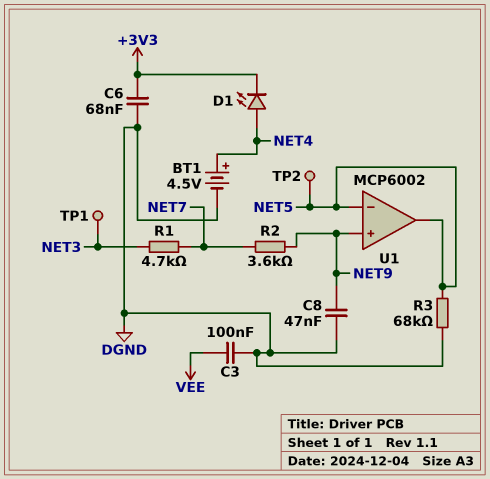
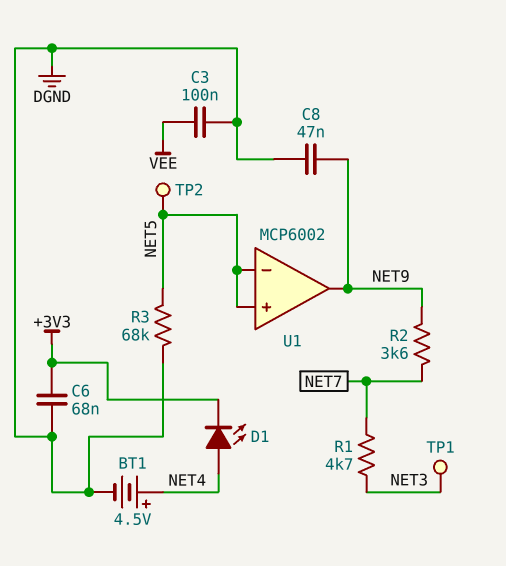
U1 pin in+: NET9 -> NET5
U1 pin out: NET5 -> NET9

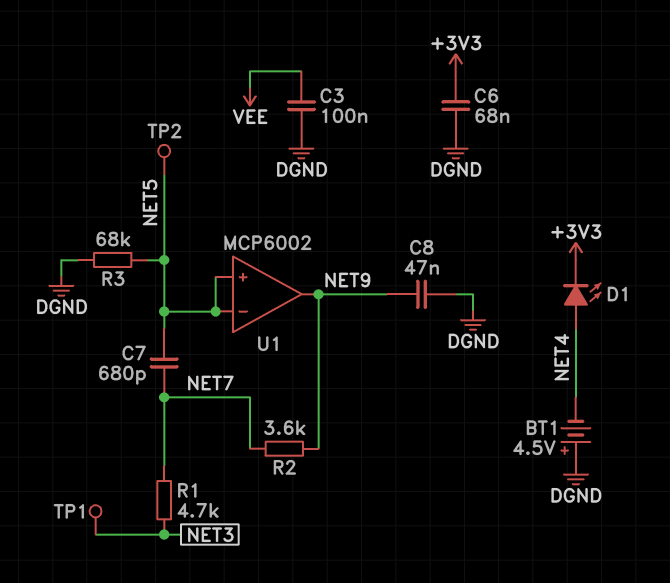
BT1: 4.5V (plus NET4, minus DGND) -> 4.5V (plus DGND, minus NET4)
C7: none -> 680pF (NET5, NET7)

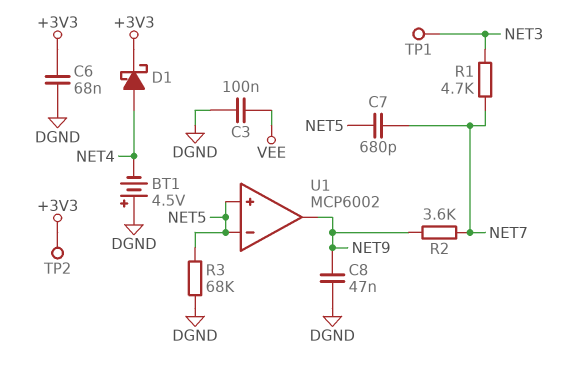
D1: LED (A NET4, K +3V3) -> schottky (A NET4, K +3V3)
TP2: test point (NET5) -> test point (+3V3)

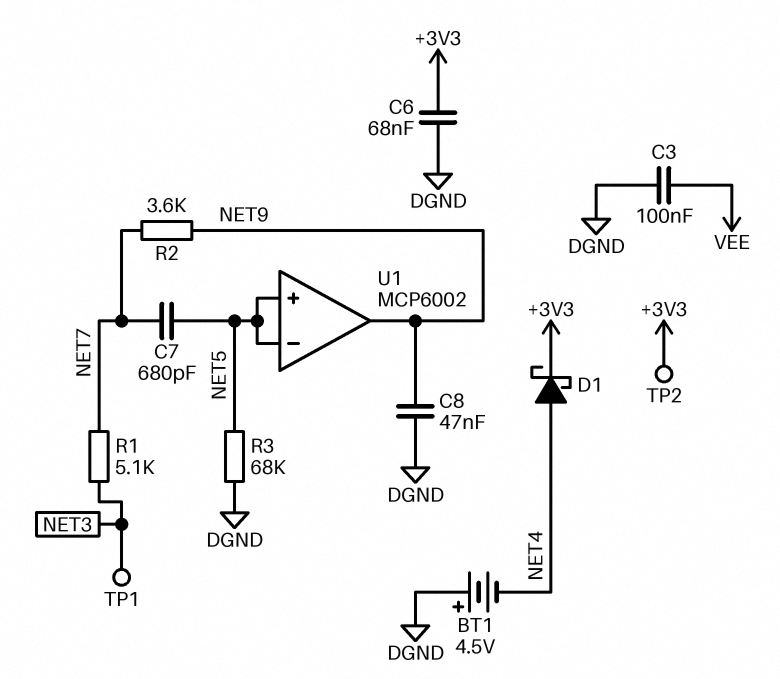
R1: 4.7k (NET3, NET7) -> 5.1k (NET3, NET7)

